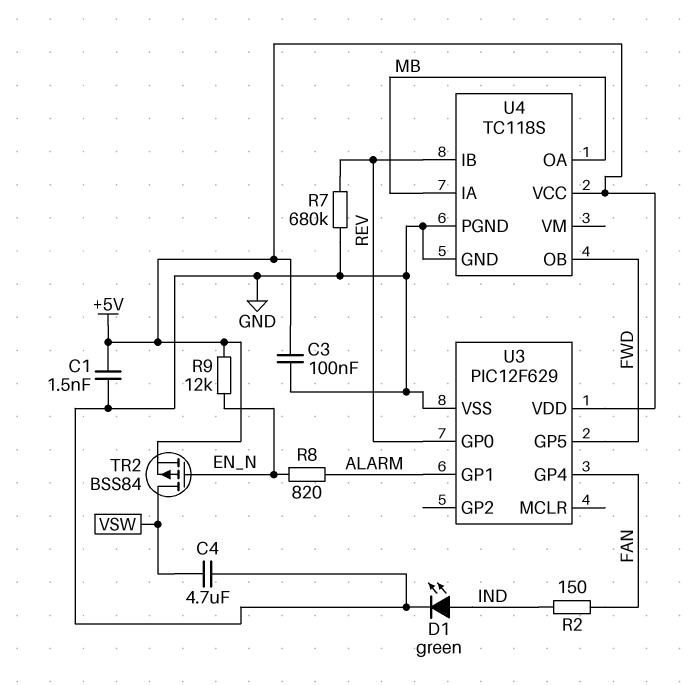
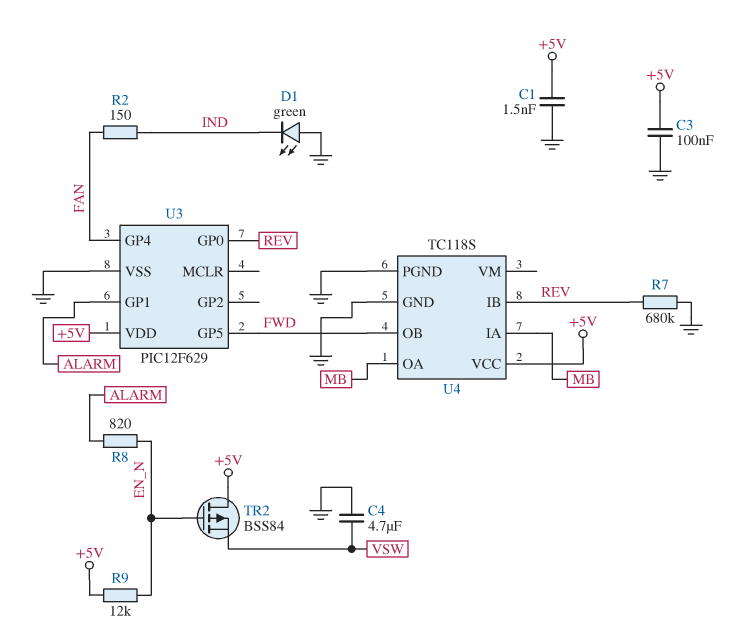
D1: LED green (A IND, K GND) -> LED green (A GND, K IND)
TR2: PMOS BSS84 (G EN_N, D VSW, S +5V) -> PMOS BSS84 (G EN_N, D +5V, S VSW)

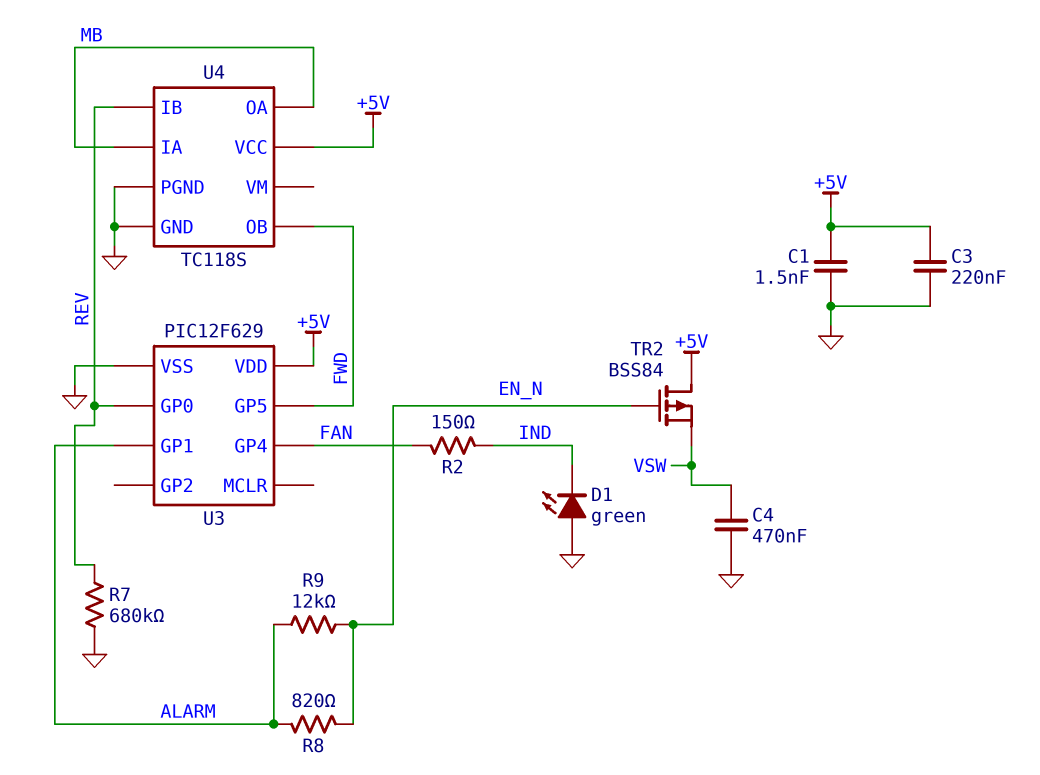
C3: 100nF (+5V, GND) -> 220nF (+5V, GND)
C4: 4.7uF (GND, VSW) -> 470nF (GND, VSW)
R9: 12k (+5V, EN_N) -> 12k (ALARM, EN_N)

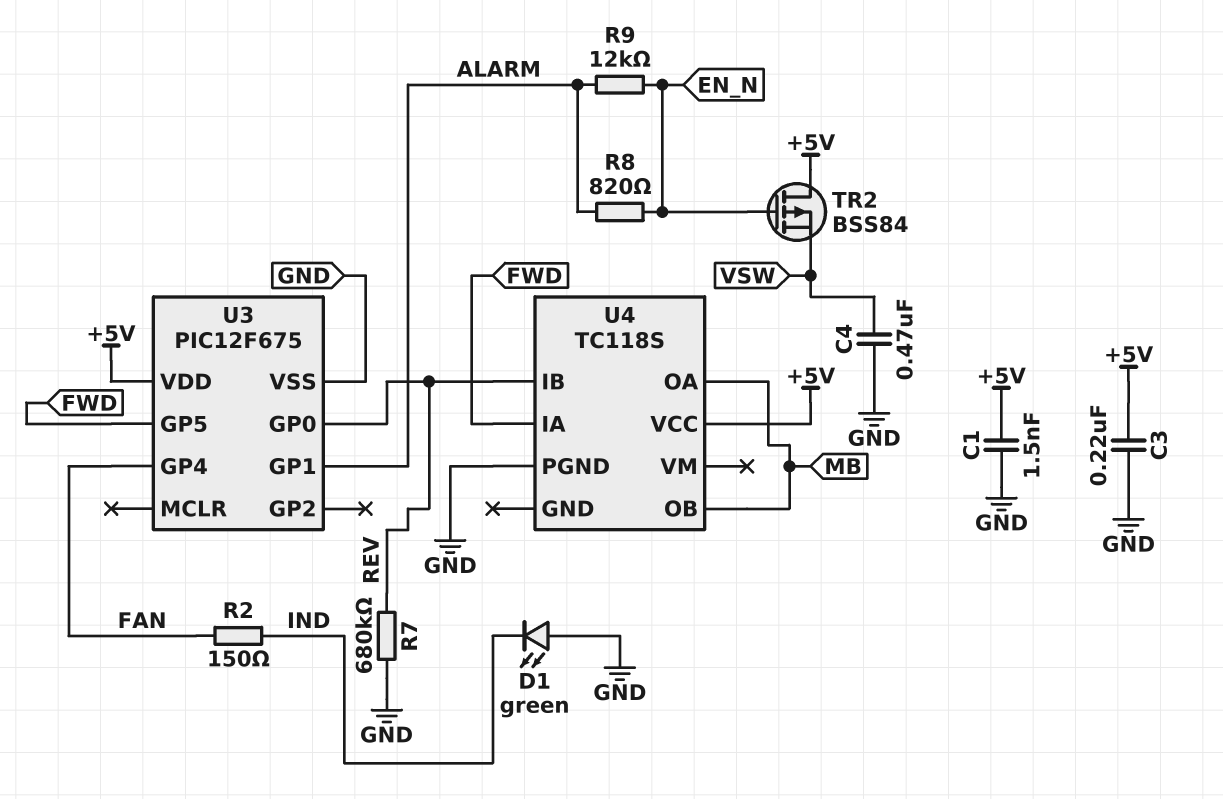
U3: PIC12F629 -> PIC12F675
U4 pin GND: GND -> none
U4 pin IA: MB -> FWD
U4 pin OB: FWD -> MB

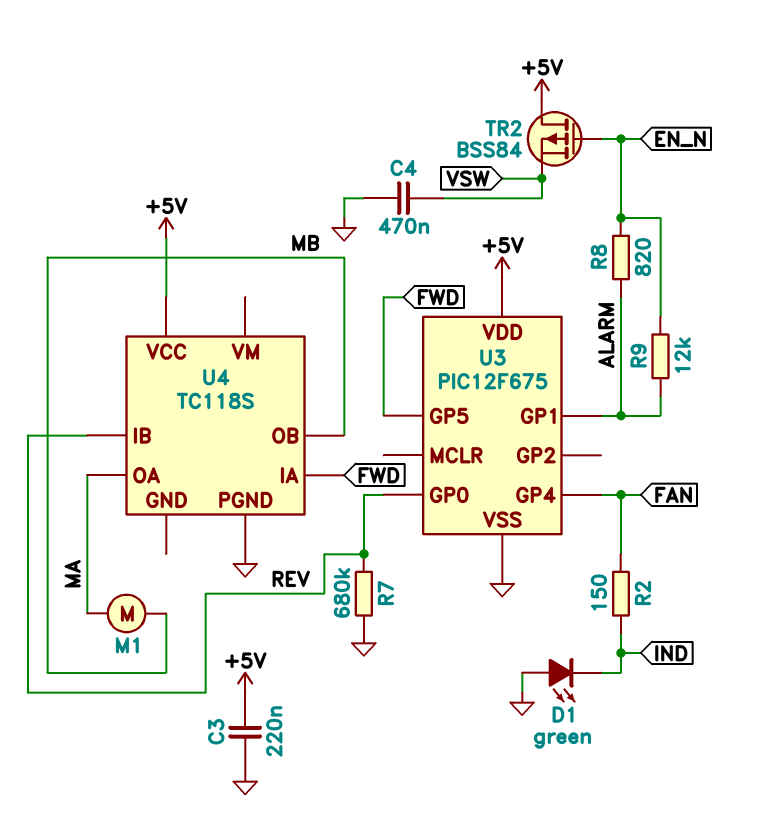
C1: 1.5nF (+5V, GND) -> none
M1: none -> motor (MA, MB)
U4 pin OA: MB -> MA

